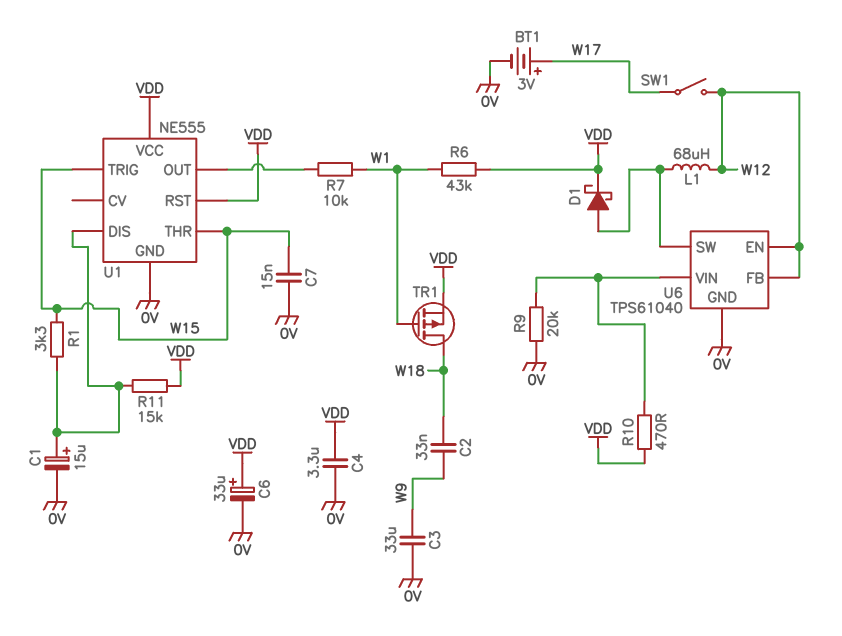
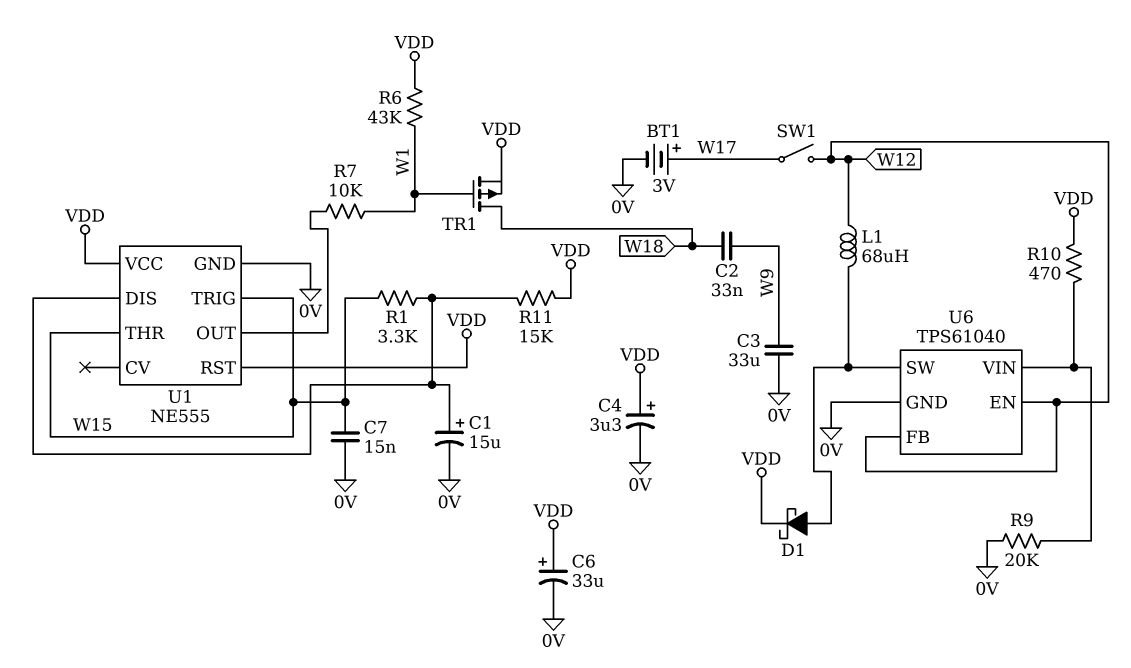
C4: 3.3uF (0V, VDD) -> 3.3uF (plus VDD, minus 0V)

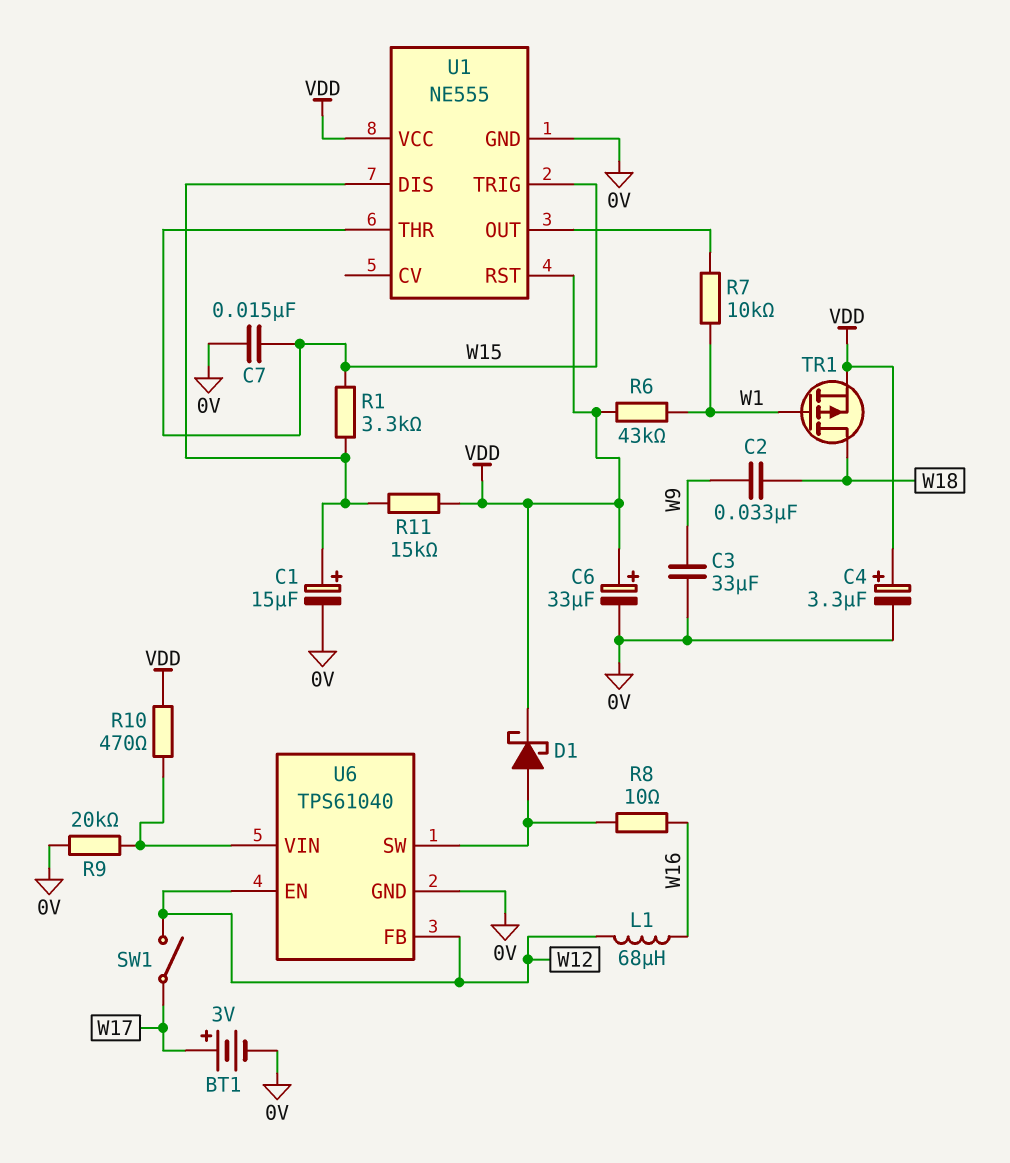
L1: 68uH (U6/SW, W12) -> 68uH (W12, W16)
R8: none -> 10 (U6/SW, W16)

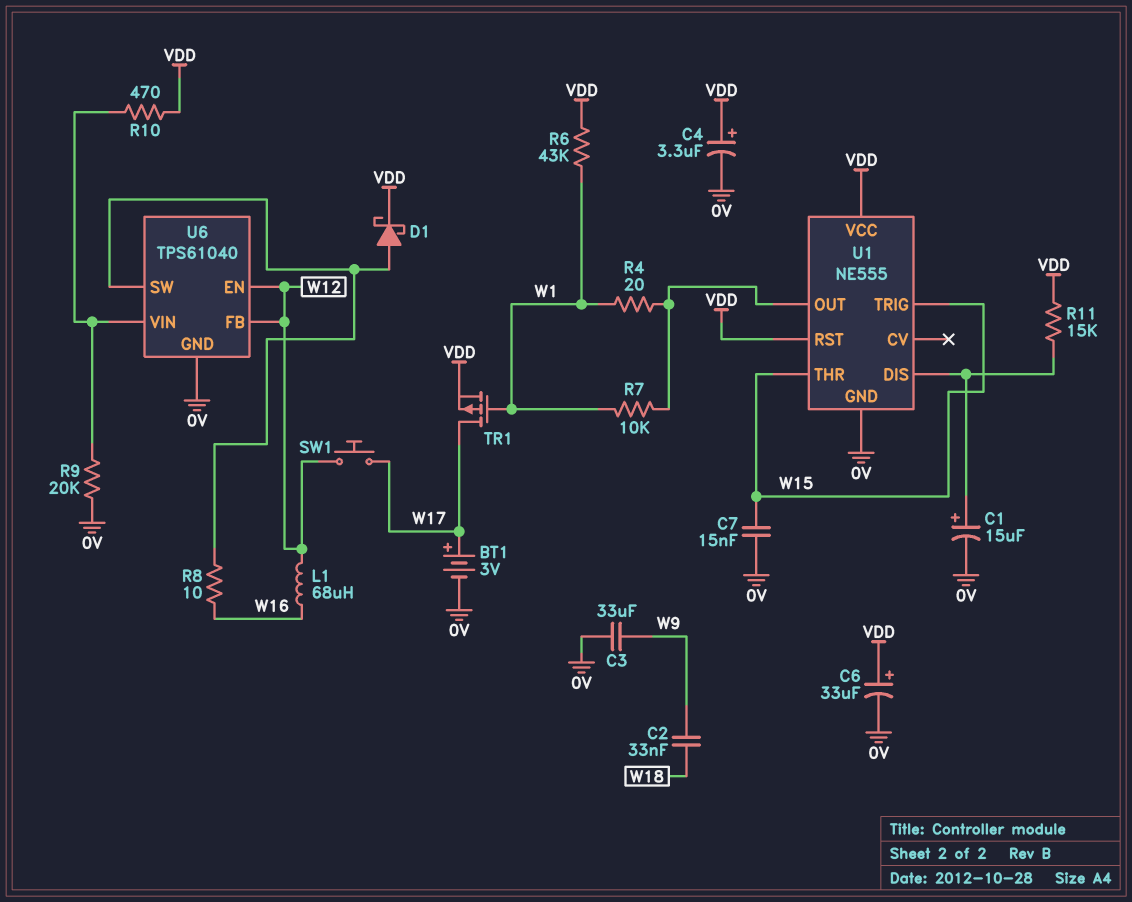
R1: 3.3k (U1/DIS, W15) -> none
R4: none -> 20 (U1/OUT, W1)
SW1: switch (W12, W17) -> button (W12, W17)
TR1: PMOS (G W1, D W18, S VDD) -> PMOS (G W1, D W17, S VDD)

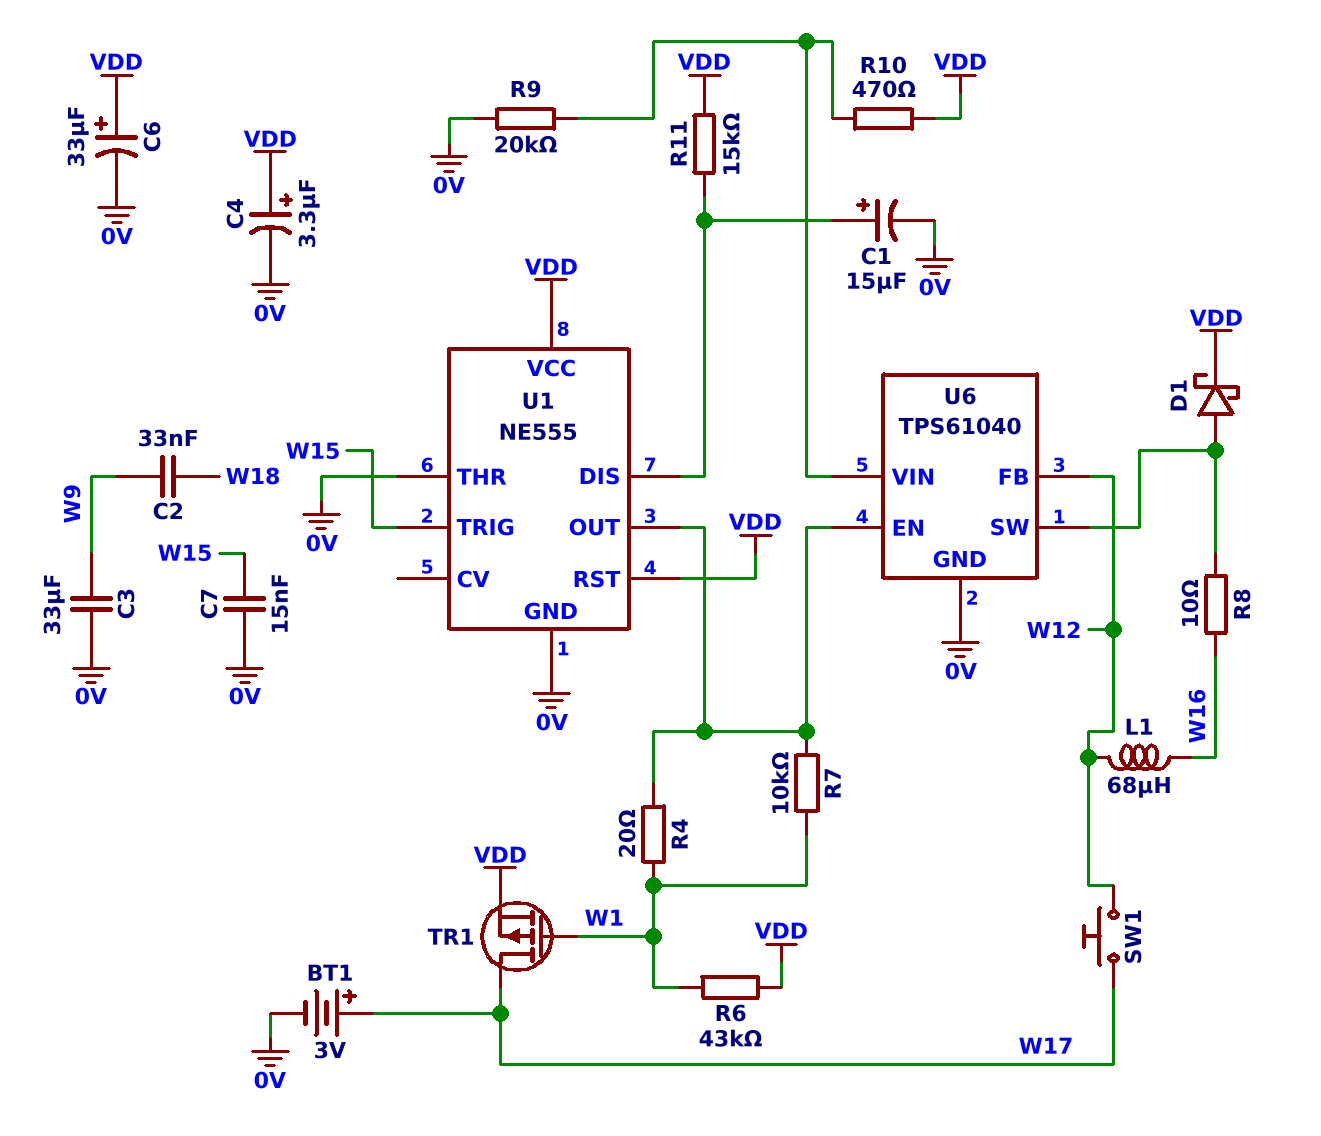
U1 pin THR: W15 -> 0V
U6 pin EN: W12 -> U1/OUT

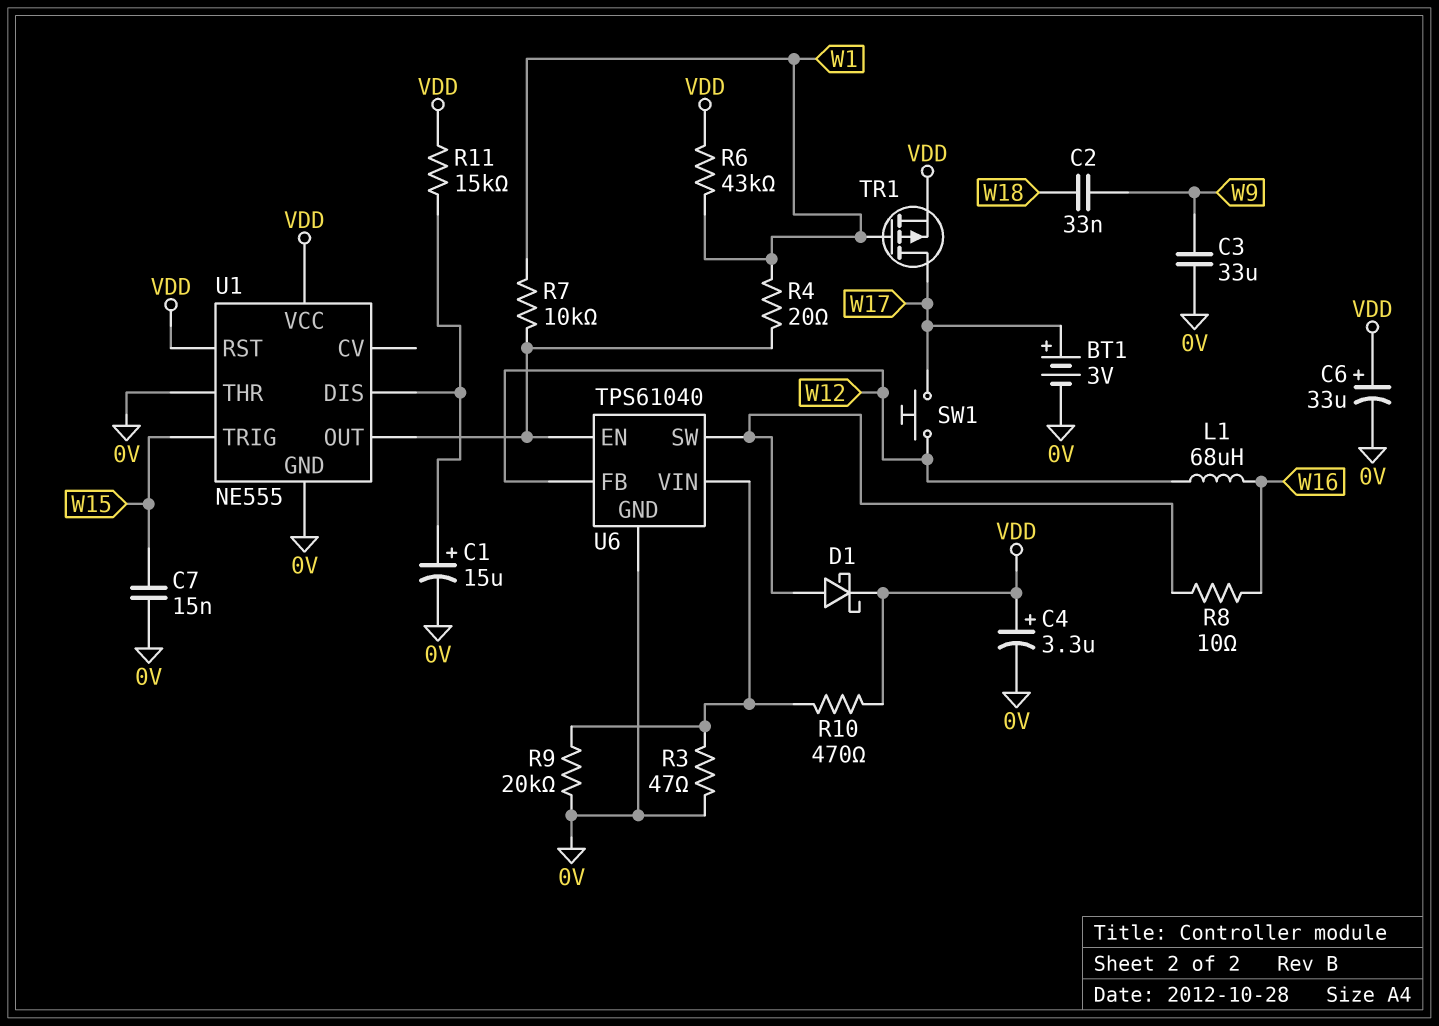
R3: none -> 47 (0V, U6/VIN)

